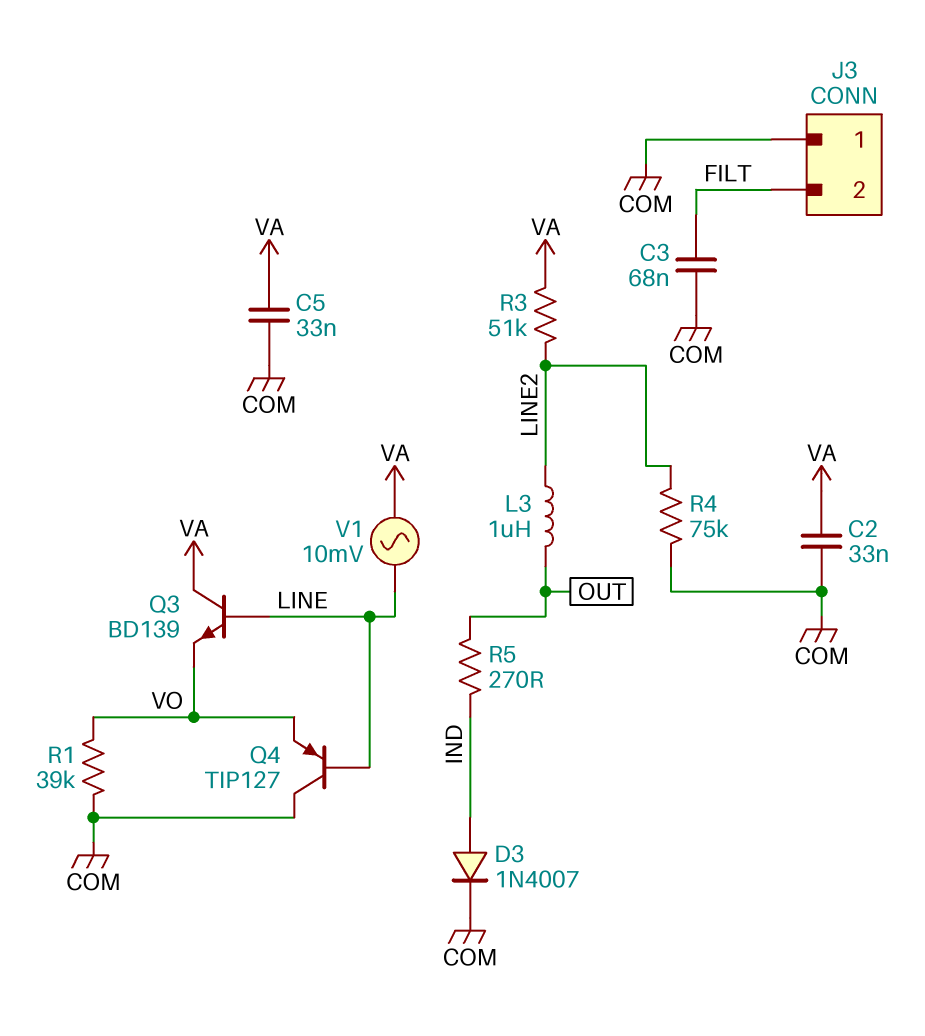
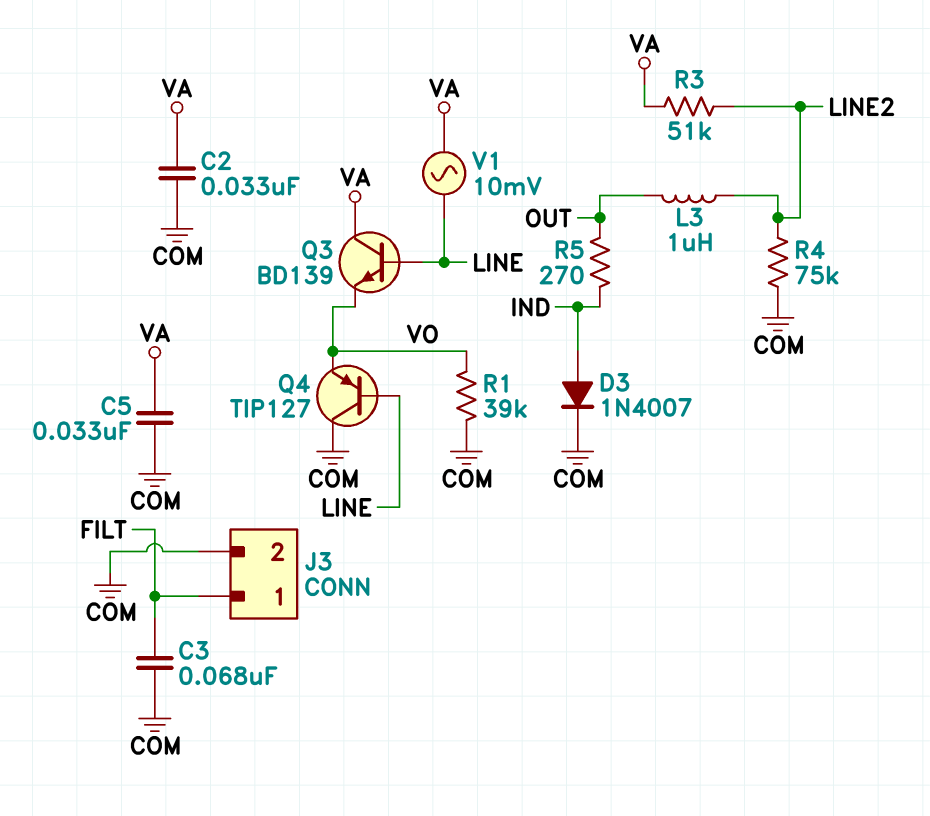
J3 pin 1: COM -> FILT
J3 pin 2: FILT -> COM

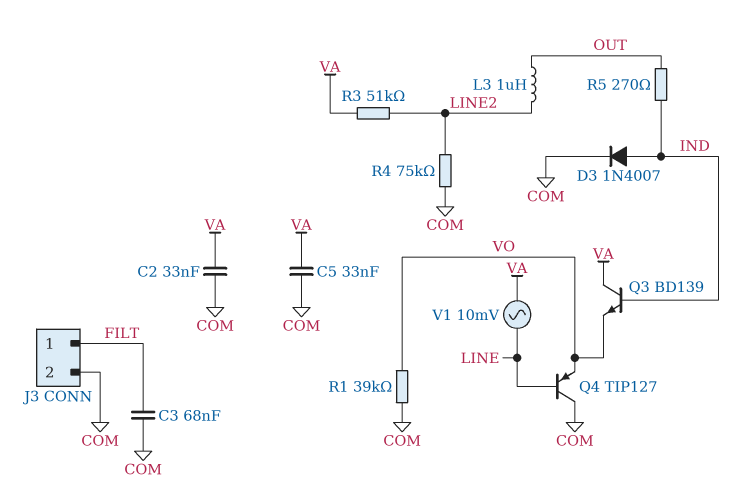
Q3: NPN BD139 (B LINE, C VA, E VO) -> NPN BD139 (B IND, C VA, E VO)

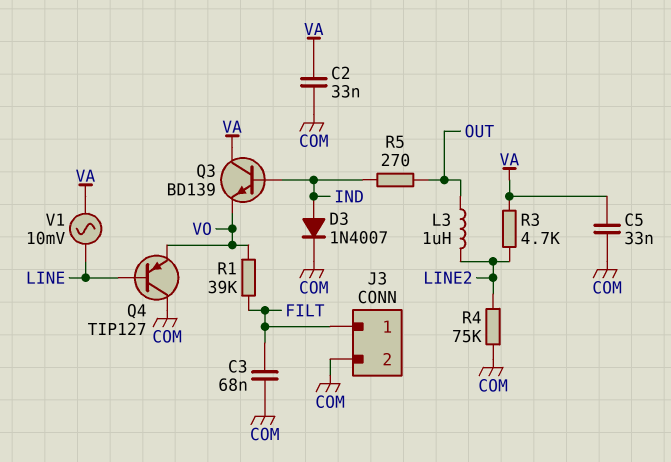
R1: 39k (COM, VO) -> 39k (FILT, VO)
R3: 51k (LINE2, VA) -> 4.7k (LINE2, VA)

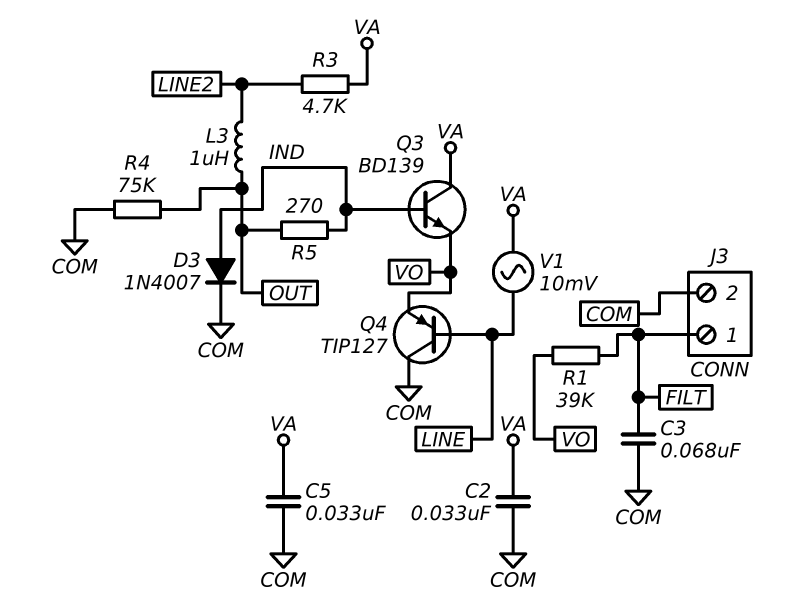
R4: 75k (COM, LINE2) -> 75k (COM, OUT)

